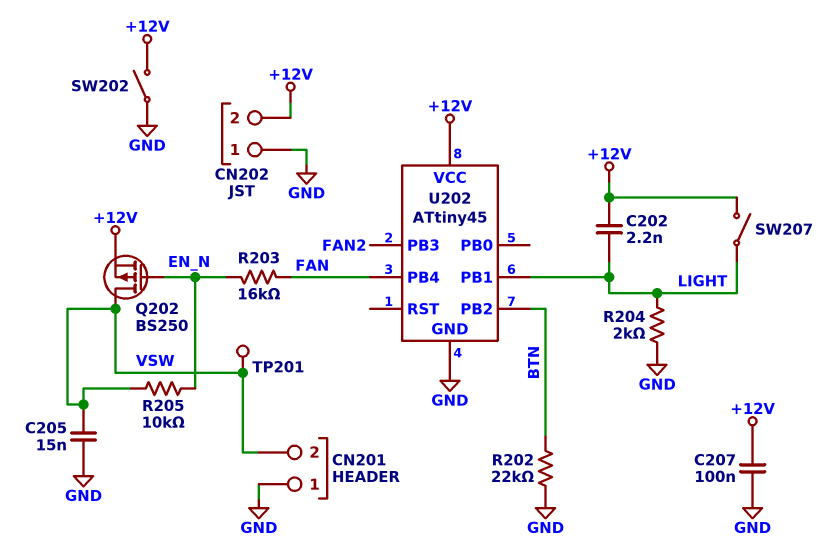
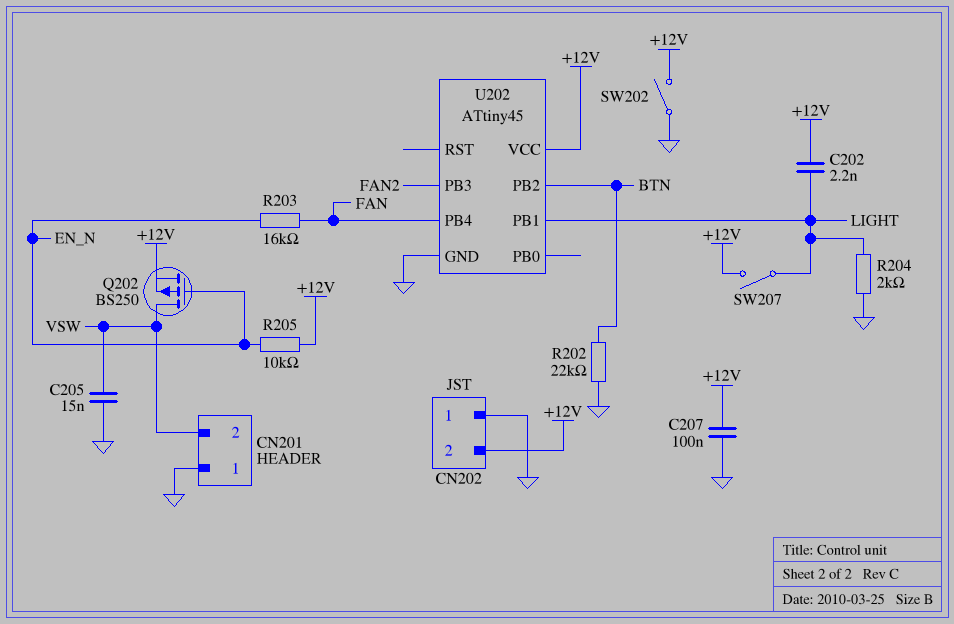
R205: 10k (EN_N, VSW) -> 10k (+12V, EN_N)
TP201: test point (VSW) -> none

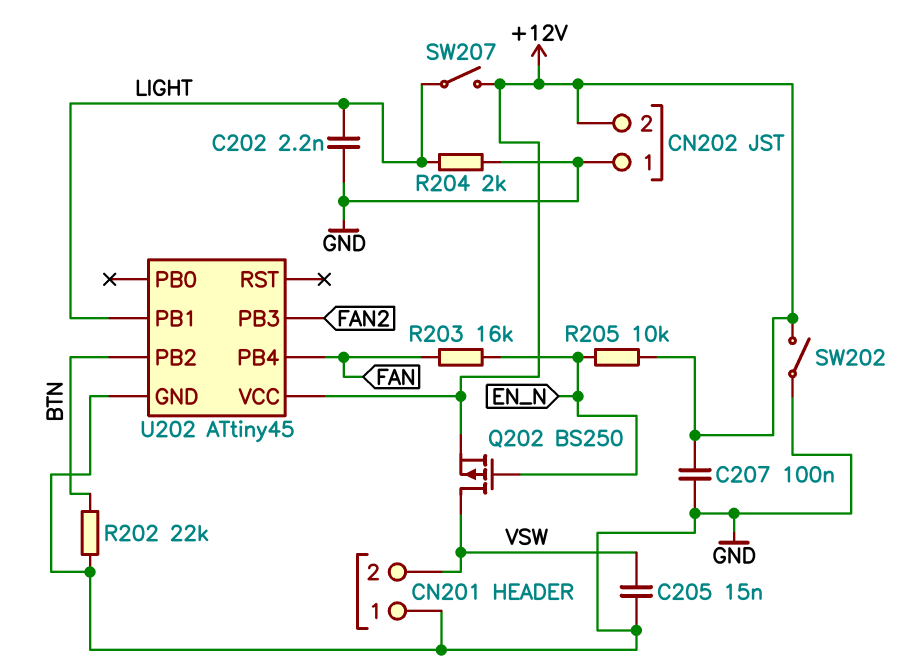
C202: 2.2nF (+12V, LIGHT) -> 2.2nF (GND, LIGHT)

